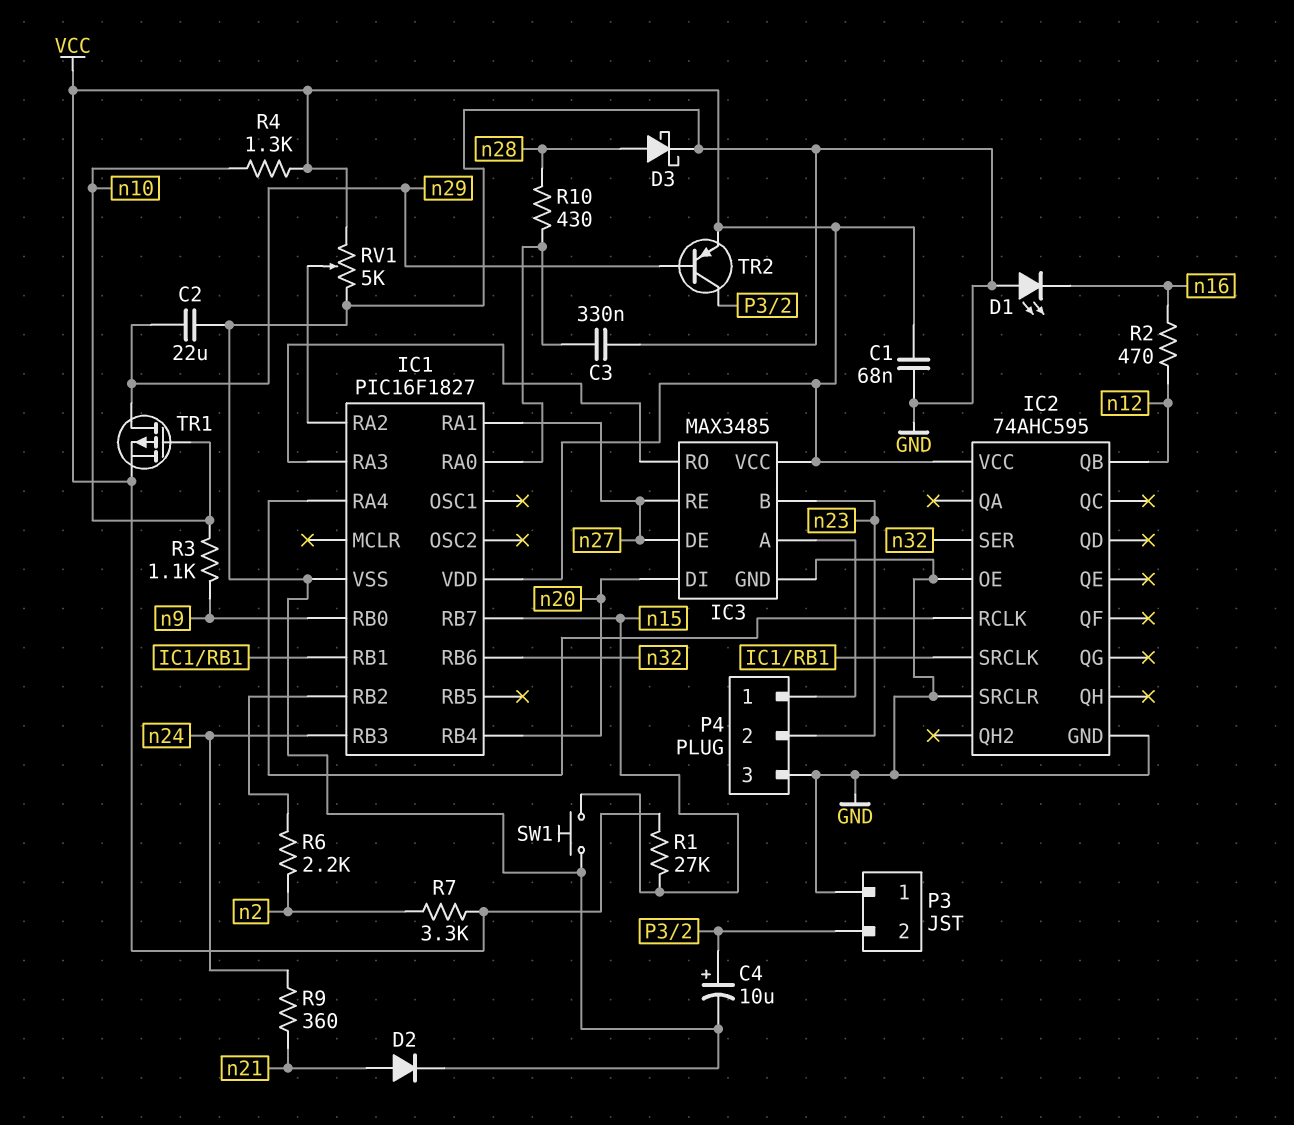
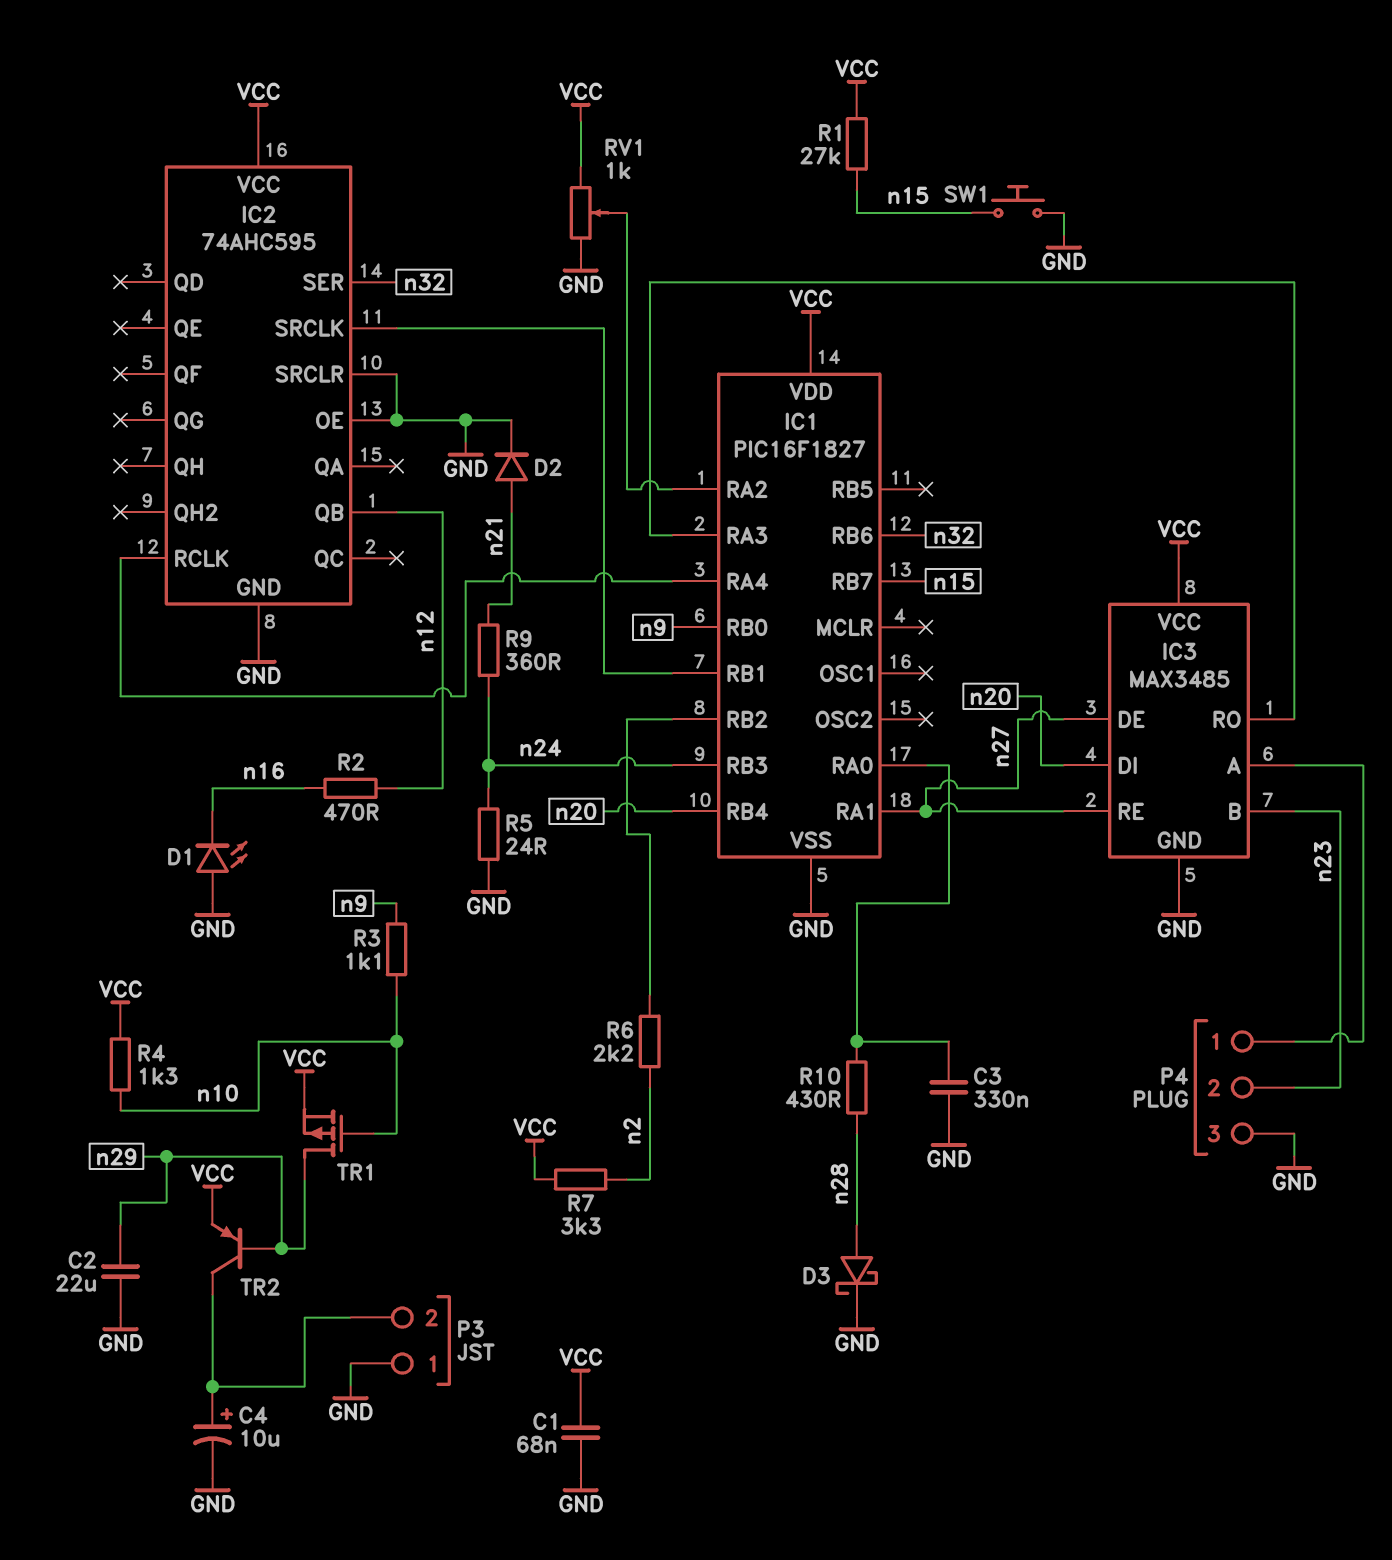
R5: none -> 24 (GND, n24)
RV1: 5k (GND, VCC, wiper IC1/RA2) -> 1k (GND, VCC, wiper IC1/RA2)

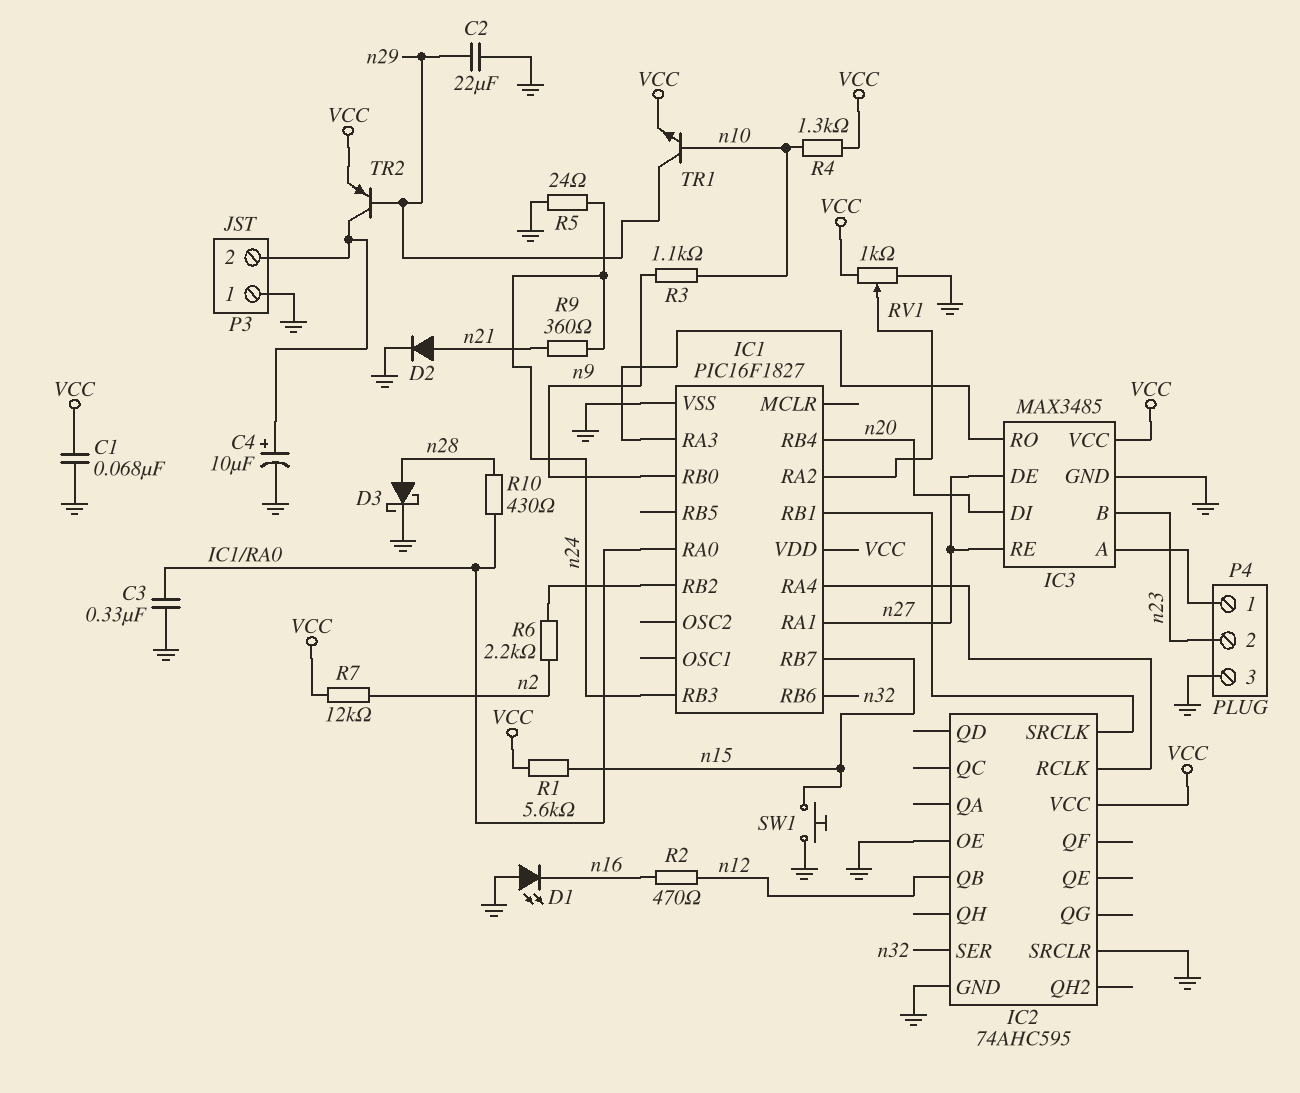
R1: 27k (VCC, n15) -> 5.6k (VCC, n15)
R7: 3.3k (VCC, n2) -> 12k (VCC, n2)
TR1: PMOS (G n10, D n29, S VCC) -> NPN (B n10, C n29, E VCC)

